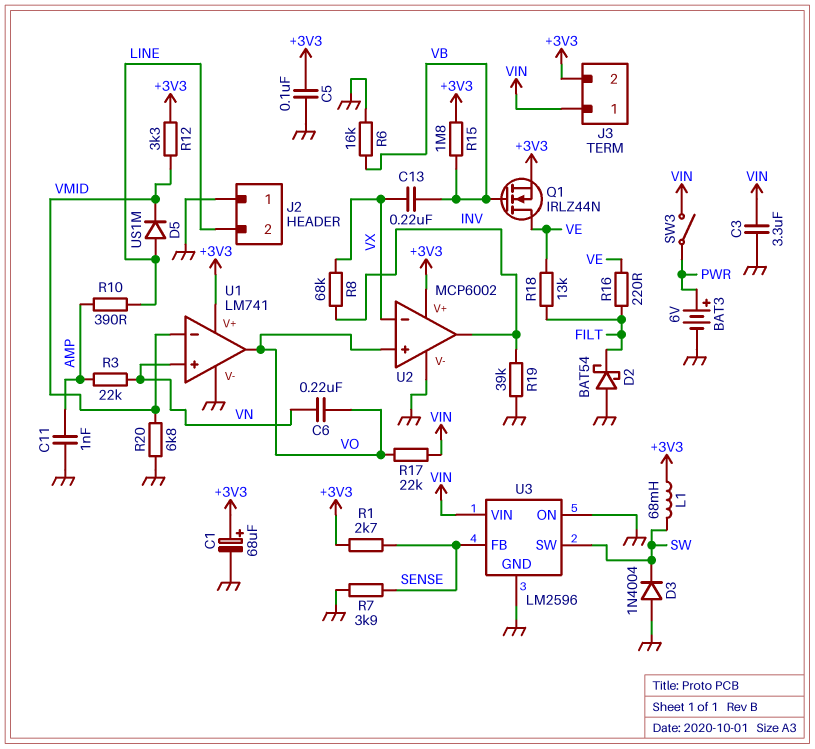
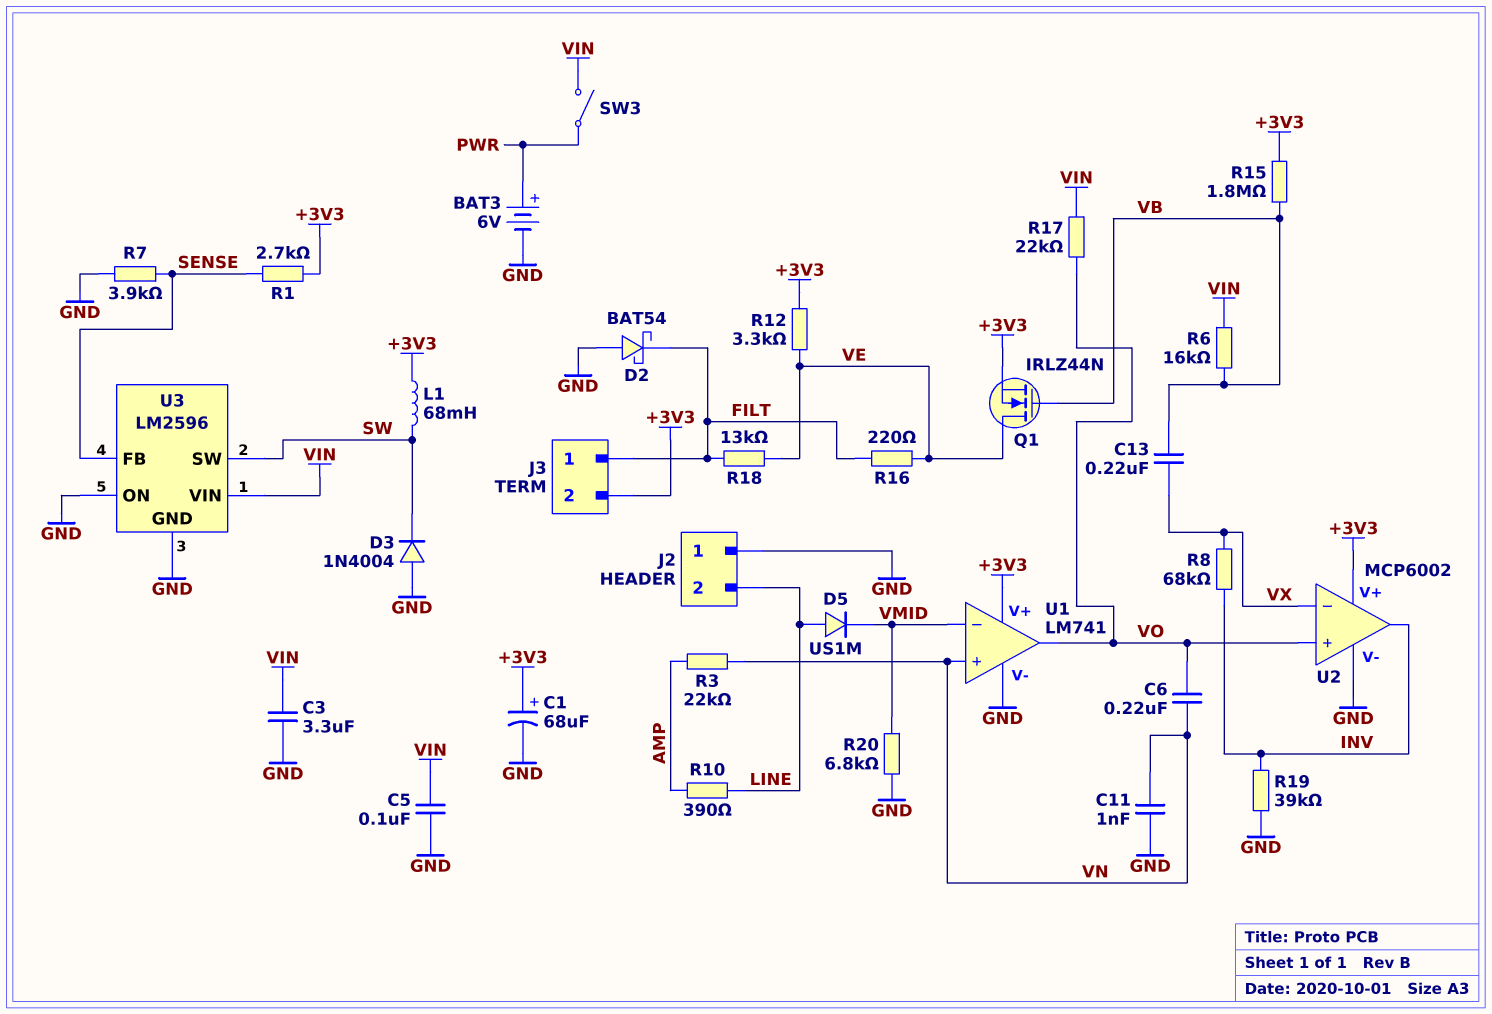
C5: 100nF (+3V3, GND) -> 100nF (GND, VIN)
C11: 1nF (AMP, GND) -> 1nF (GND, VN)
J3 pin 1: VIN -> FILT
R6: 16k (GND, VB) -> 16k (VB, VIN)
R12: 3.3k (+3V3, VMID) -> 3.3k (+3V3, VE)

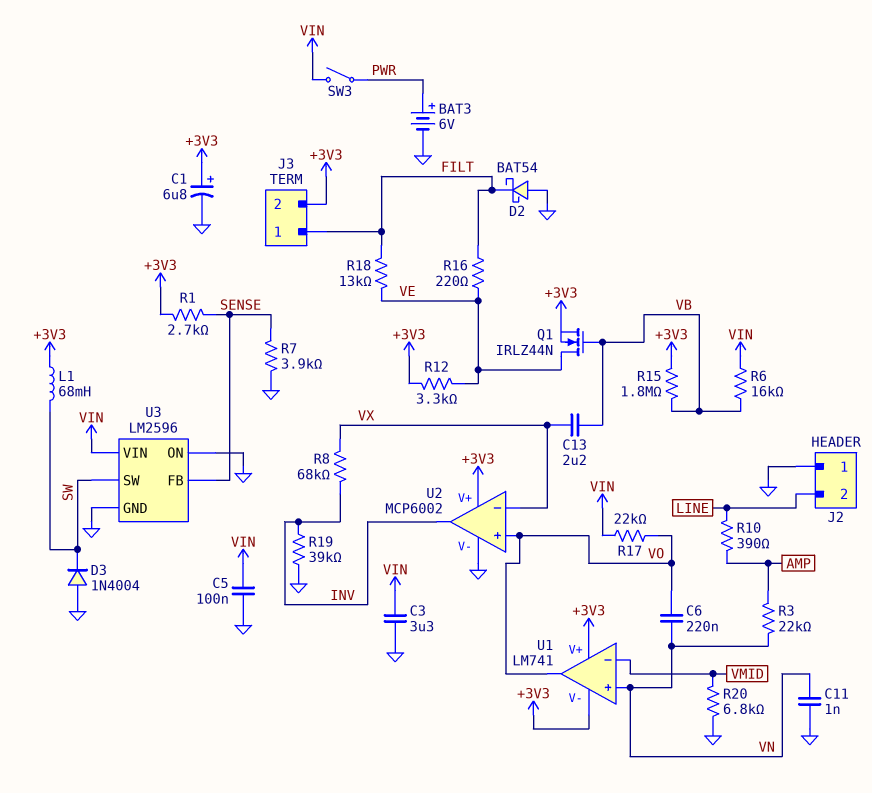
C1: 68uF (plus +3V3, minus GND) -> 6.8uF (plus +3V3, minus GND)
C13: 220nF (VB, VX) -> 2.2uF (VB, VX)
D5: diode US1M (A LINE, K VMID) -> none
U1 pin V-: GND -> +3V3

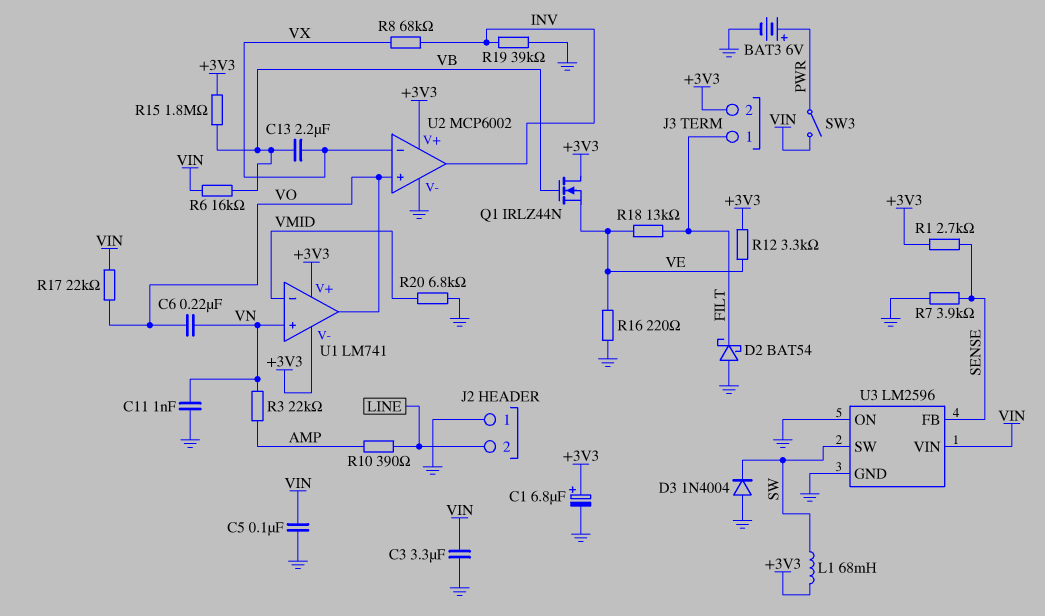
Q1: NMOS IRLZ44N (G VB, D VE, S +3V3) -> NMOS IRLZ44N (G VB, D +3V3, S VE)
R16: 220 (FILT, VE) -> 220 (GND, VE)

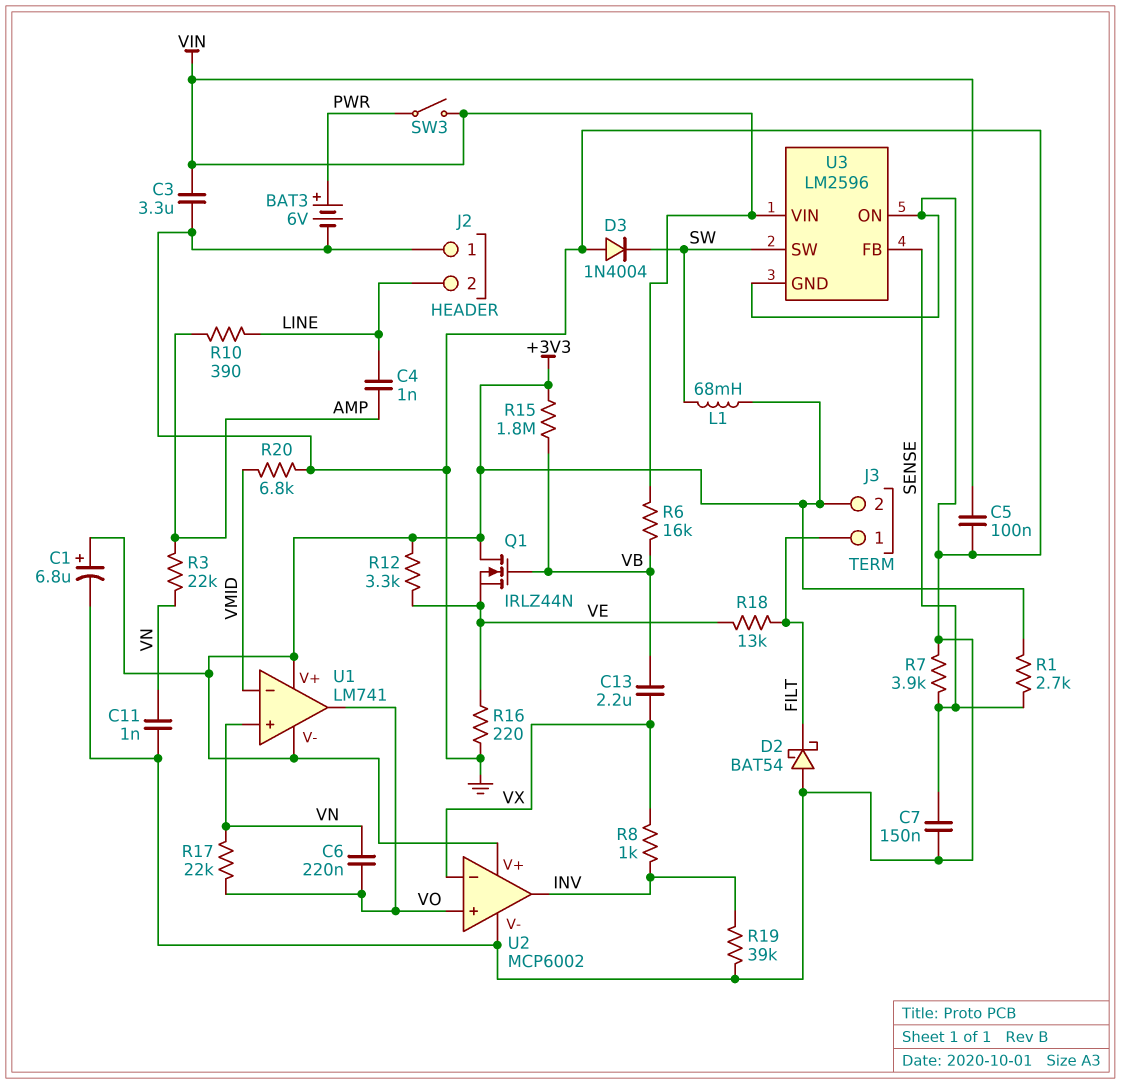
C4: none -> 1nF (AMP, LINE)
C7: none -> 150nF (GND, SENSE)
R8: 68k (INV, VX) -> 1k (INV, VX)
R17: 22k (VIN, VO) -> 22k (VN, VO)

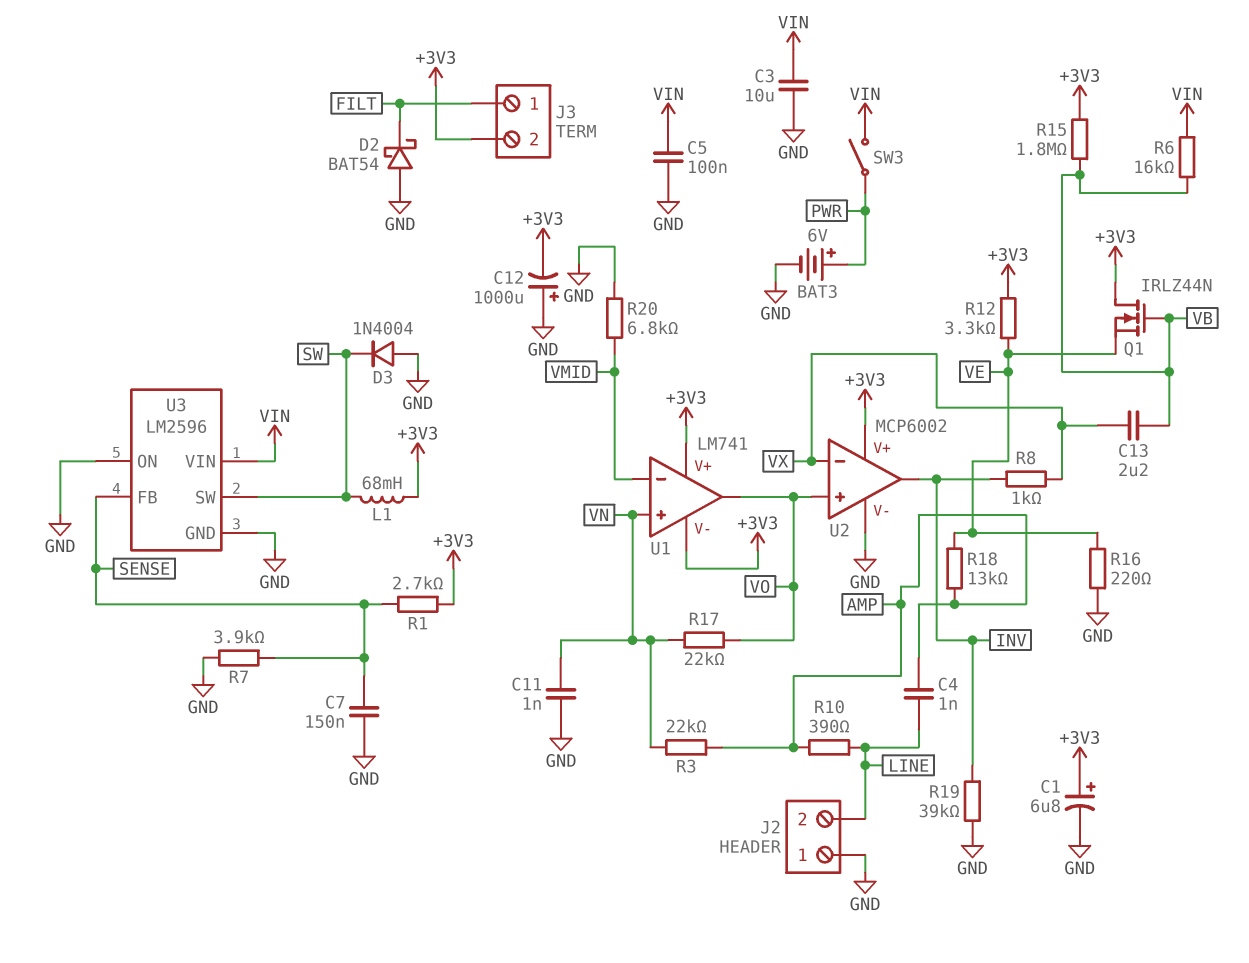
C3: 3.3uF (GND, VIN) -> 10uF (GND, VIN)
C6: 220nF (VN, VO) -> none
C12: none -> 1000uF (plus GND, minus +3V3)
R18: 13k (FILT, VE) -> 13k (AMP, VE)

